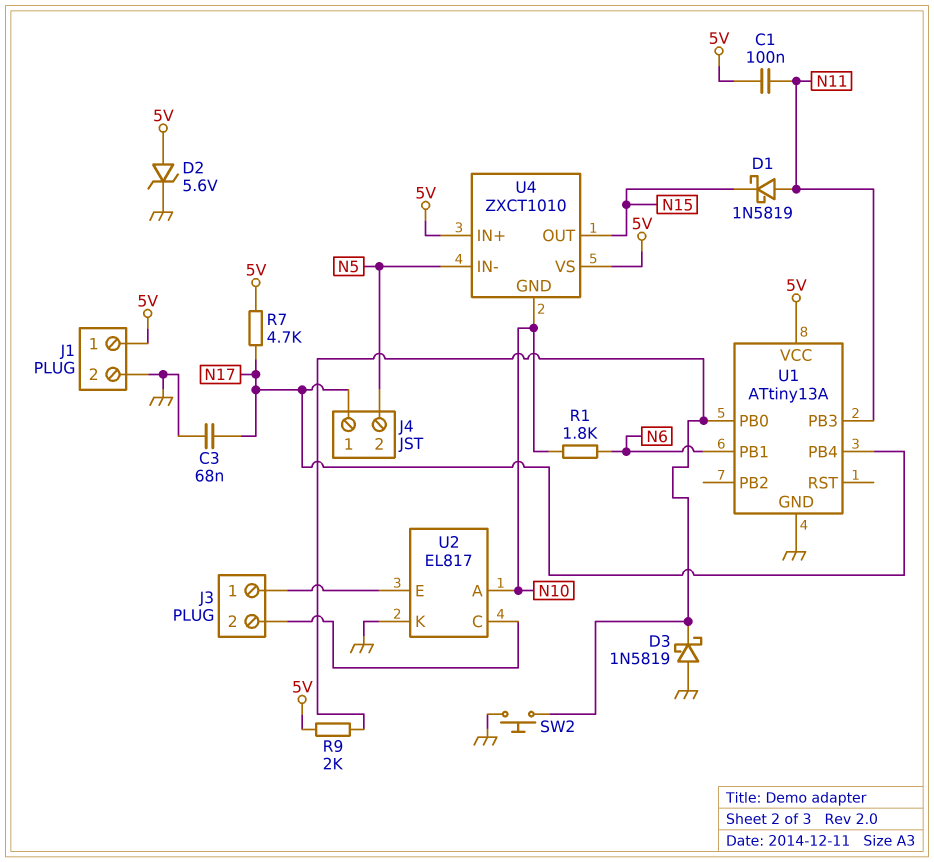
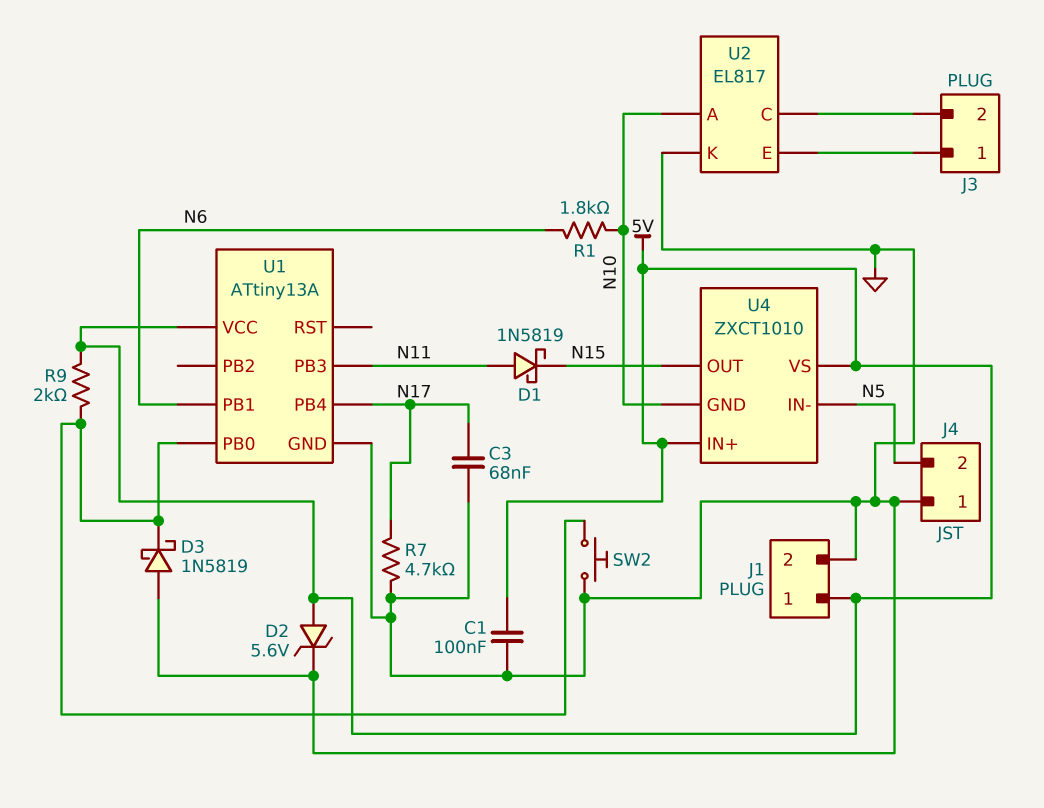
C1: 100nF (5V, N11) -> 100nF (5V, GND)
J4 pin 1: N17 -> GND
R7: 4.7k (5V, N17) -> 4.7k (GND, N17)

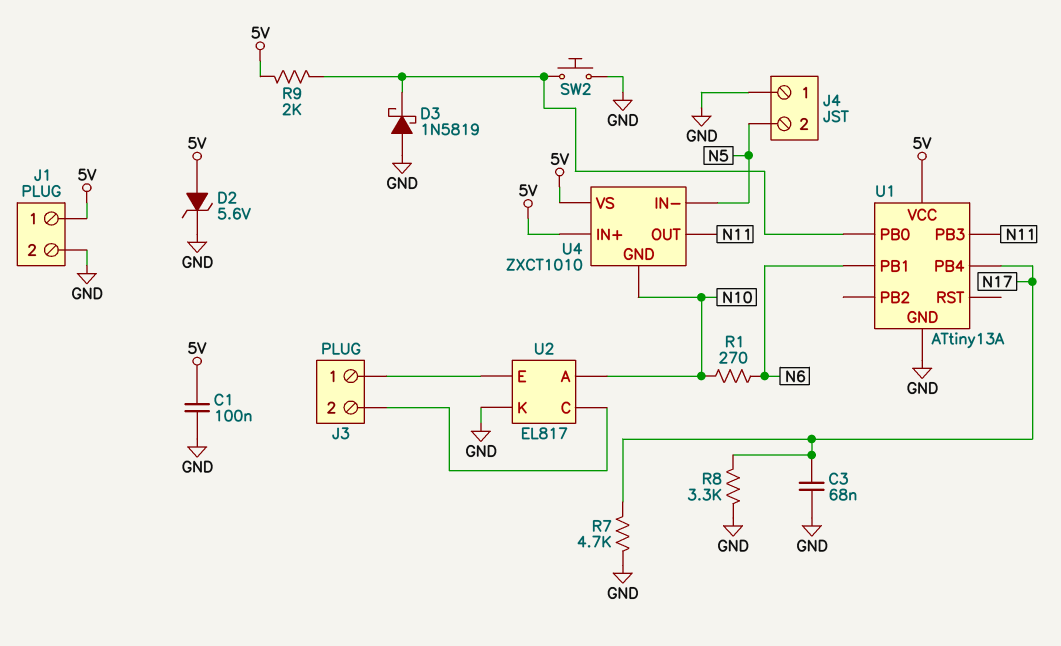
D1: schottky 1N5819 (A N11, K N15) -> none
R1: 1.8k (N6, N10) -> 270 (N6, N10)
R8: none -> 3.3k (GND, N17)
U4 pin OUT: N15 -> N11

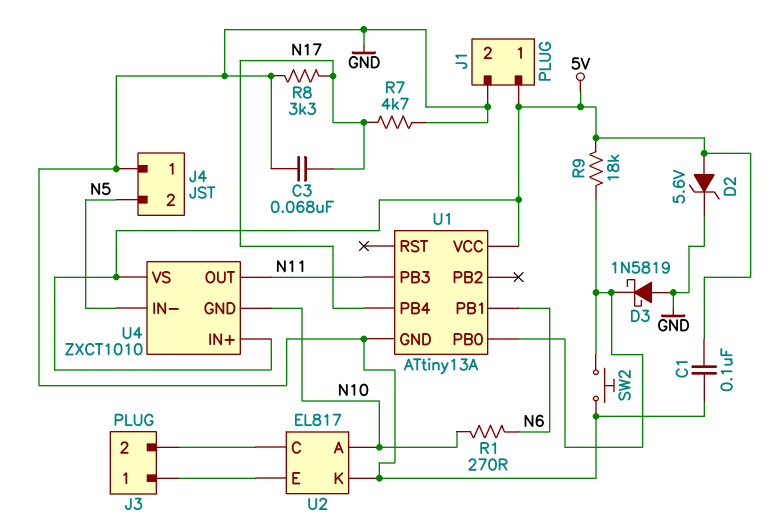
R9: 2k (5V, U1/PB0) -> 18k (5V, U1/PB0)

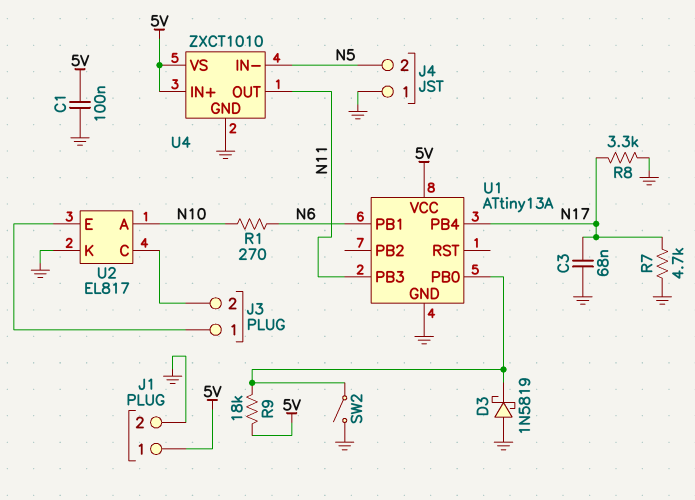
D2: zener 5.6V (A 5V, K GND) -> none
SW2: button (GND, U1/PB0) -> switch (GND, U1/PB0)
U4 pin GND: N10 -> GND

